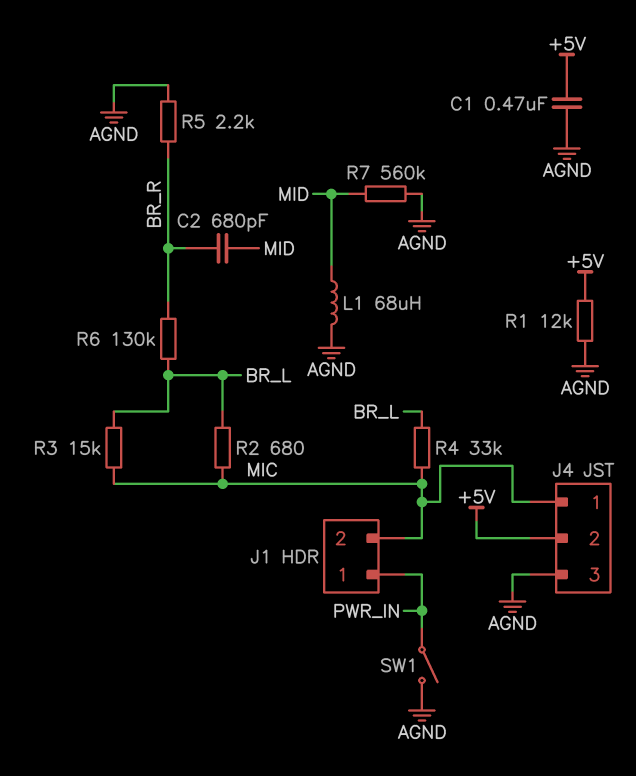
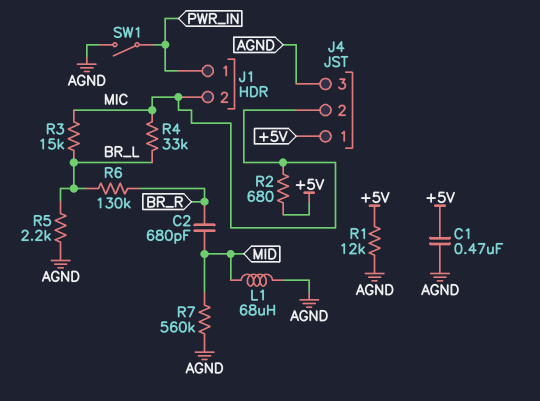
J4 pin 1: MIC -> +5V
J4 pin 2: +5V -> MIC
R2: 680 (BR_L, MIC) -> 680 (+5V, MIC)
R5: 2.2k (AGND, BR_R) -> 2.2k (AGND, BR_L)

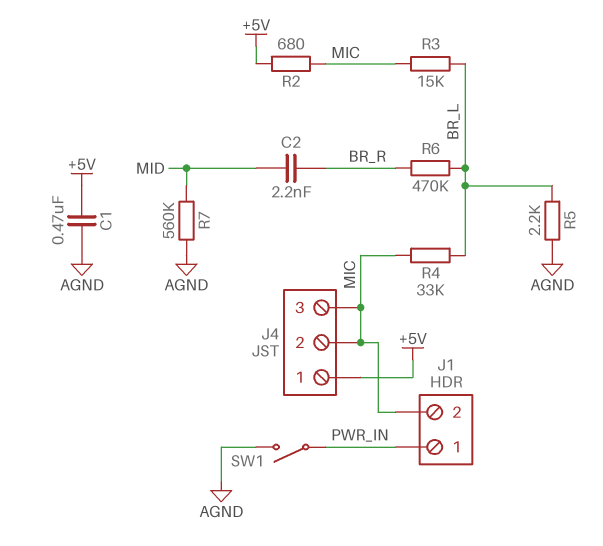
C2: 680pF (BR_R, MID) -> 2.2nF (BR_R, MID)
J4 pin 3: AGND -> MIC
L1: 68uH (AGND, MID) -> none
R1: 12k (+5V, AGND) -> none
R6: 130k (BR_L, BR_R) -> 470k (BR_L, BR_R)

